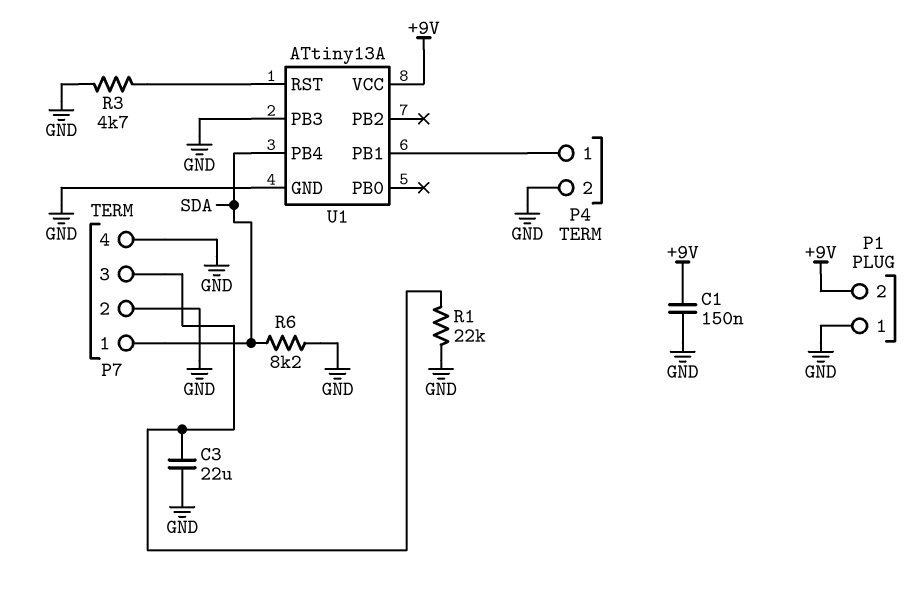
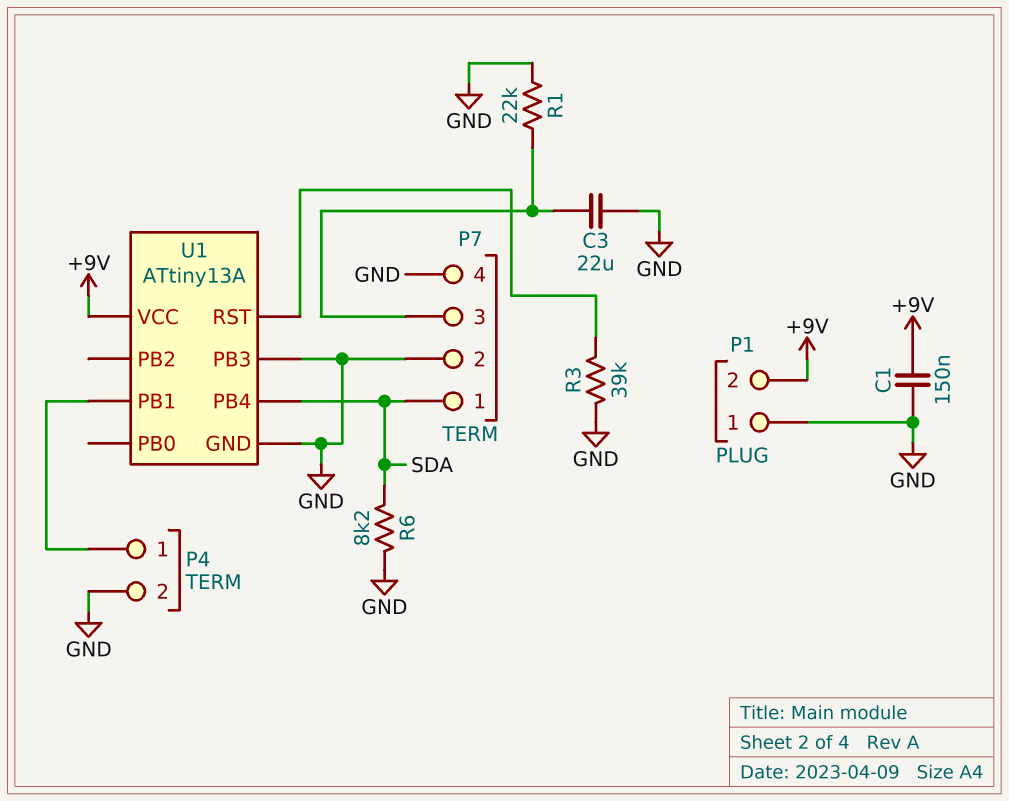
R3: 4.7k (GND, U1/RST) -> 39k (GND, U1/RST)

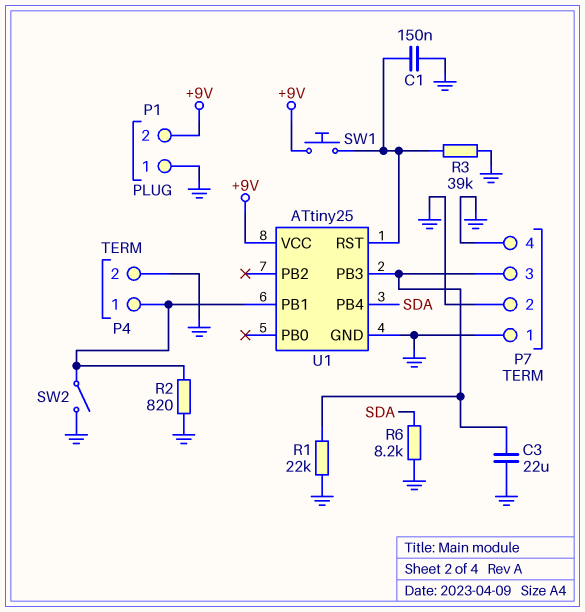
C1: 150nF (+9V, GND) -> 150nF (GND, U1/RST)
P7 pin 1: SDA -> GND
R2: none -> 820 (GND, P4/1)
SW1: none -> button (+9V, U1/RST)
SW2: none -> switch (GND, P4/1)
U1: ATtiny13A -> ATtiny25
U1 pin PB3: GND -> P7/3

